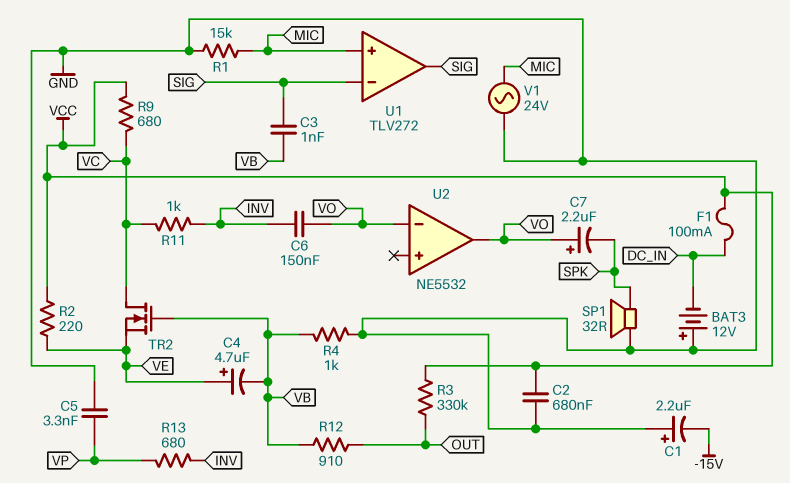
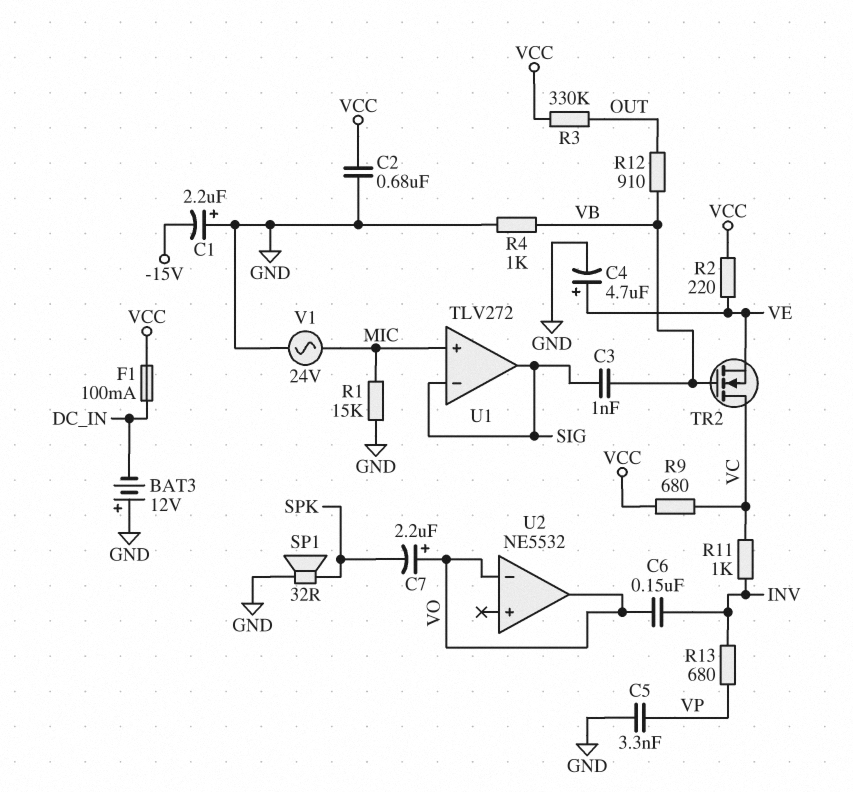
C4: 4.7uF (plus VE, minus VB) -> 4.7uF (plus VE, minus GND)

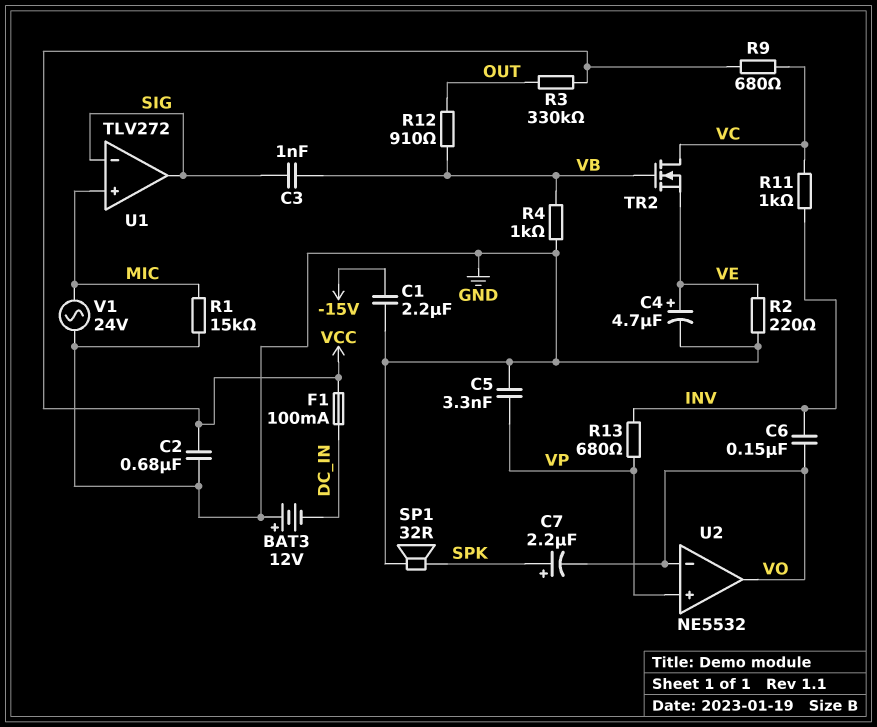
C1: 2.2uF (plus GND, minus -15V) -> 2.2uF (-15V, GND)
C7: 2.2uF (plus VO, minus SPK) -> 2.2uF (plus SPK, minus VO)
R2: 220 (VCC, VE) -> 220 (GND, VE)
U2 pin in+: none -> VP

